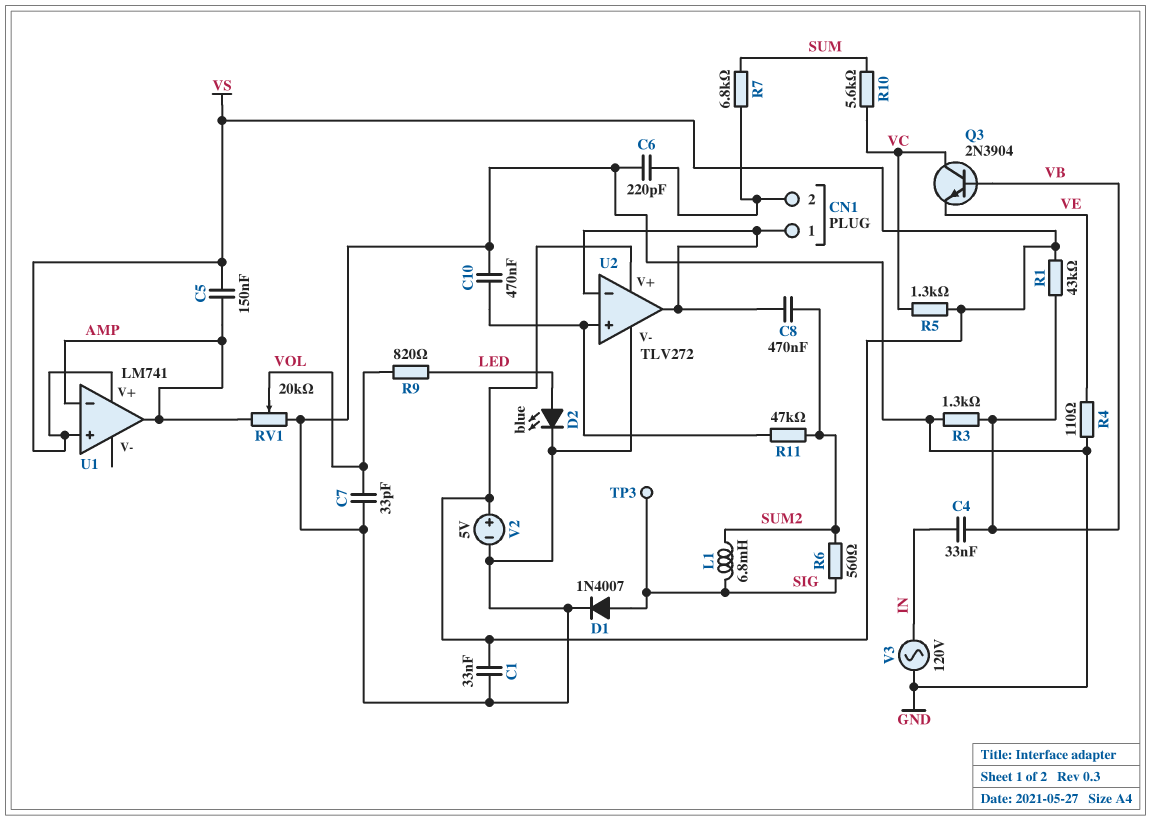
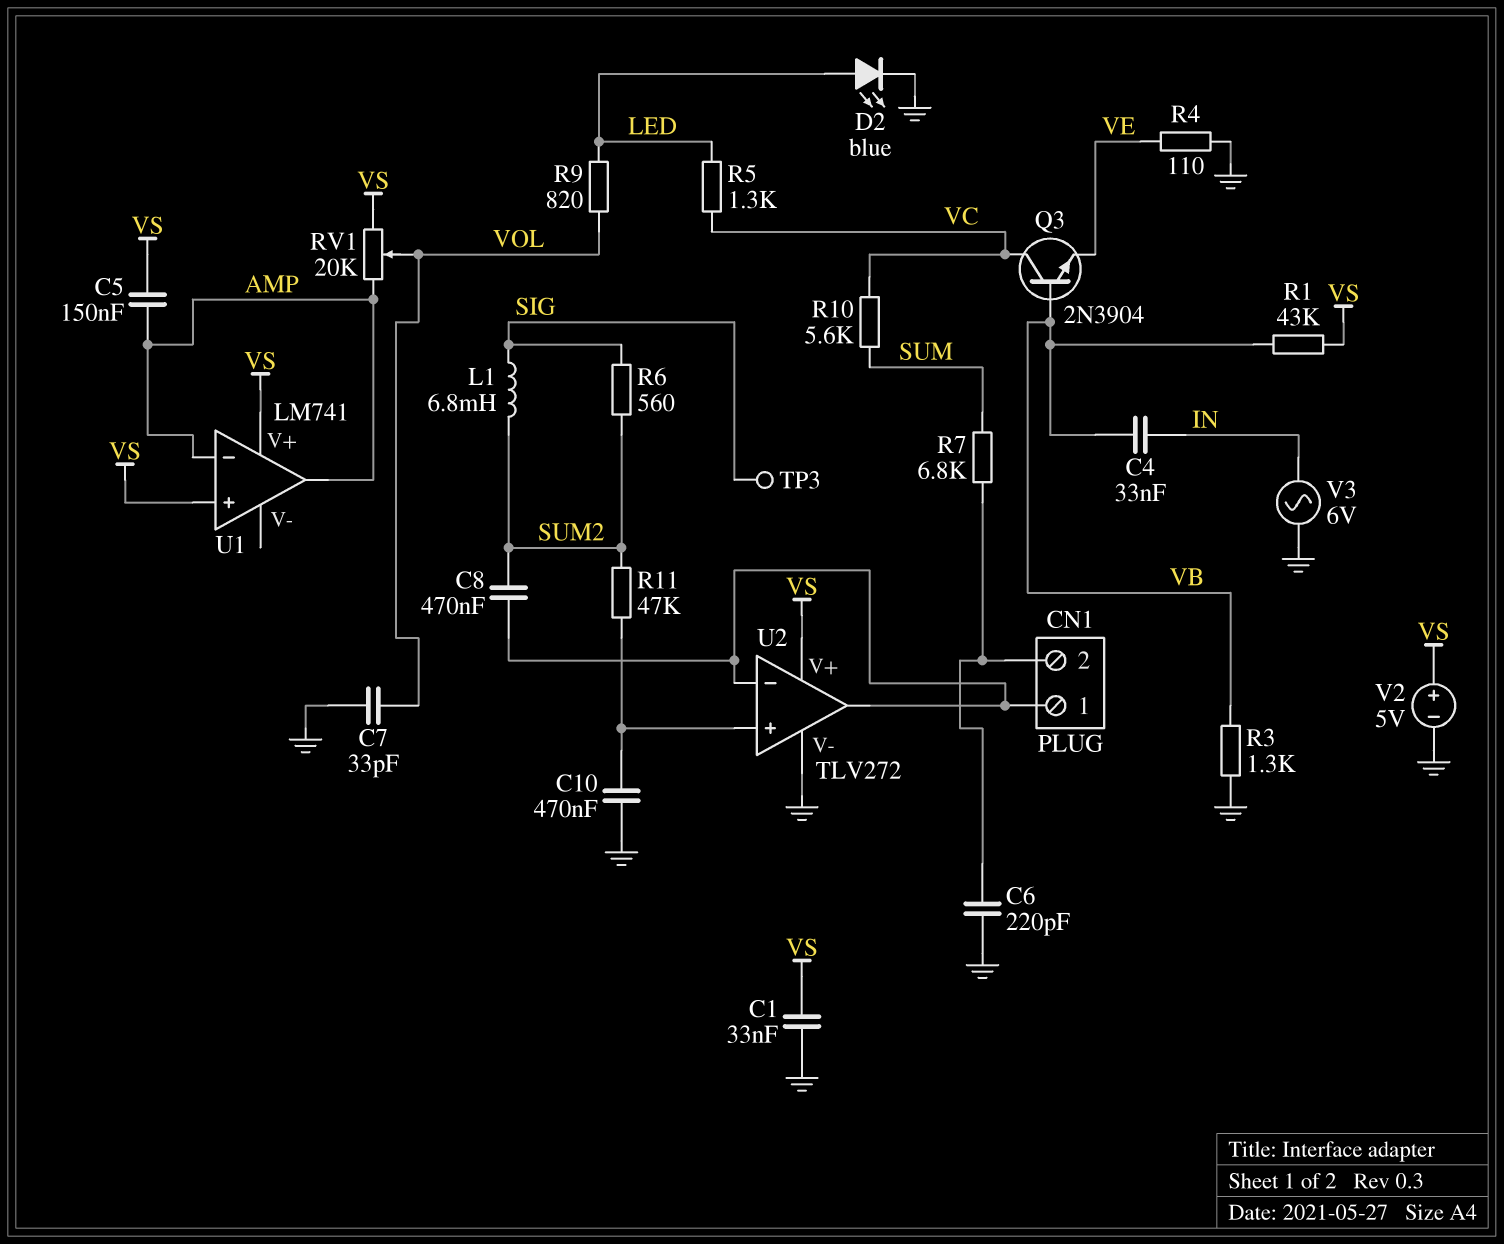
D1: diode 1N4007 (A SIG, K GND) -> none
R5: 1.3k (VC, VS) -> 1.3k (LED, VC)
RV1: 20k (AMP, GND, wiper VOL) -> 20k (AMP, VS, wiper VOL)
V3: AC 120V (GND, IN) -> AC 6V (GND, IN)

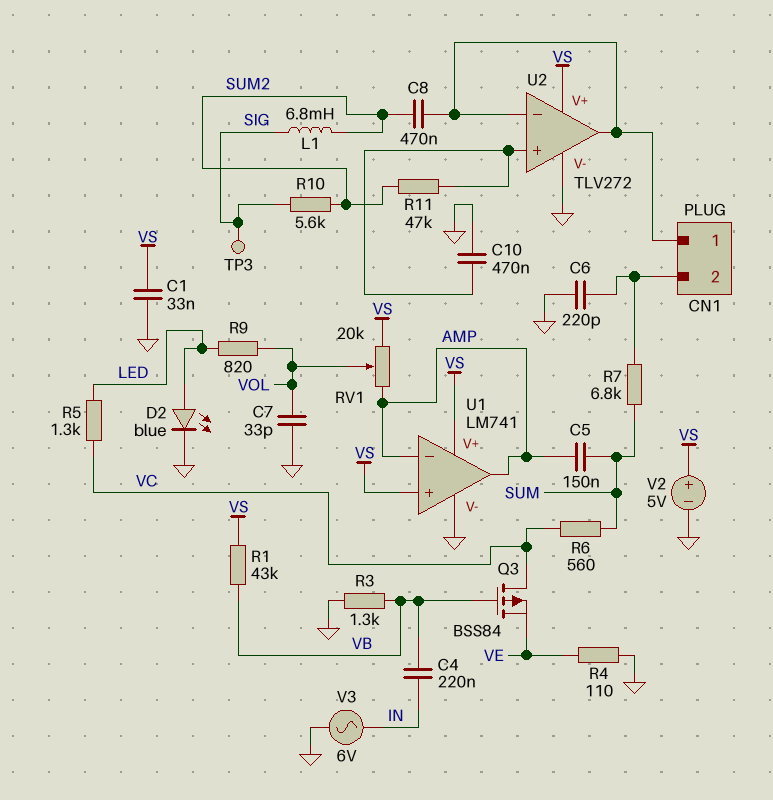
C4: 33nF (IN, VB) -> 220nF (IN, VB)
C5: 150nF (AMP, VS) -> 150nF (AMP, SUM)
Q3: NPN 2N3904 (B VB, C VC, E VE) -> PMOS BSS84 (G VB, D VC, S VE)
R6: 560 (SIG, SUM2) -> 560 (SUM, VC)
R10: 5.6k (SUM, VC) -> 5.6k (SIG, SUM2)
U1 pin V-: none -> GND

